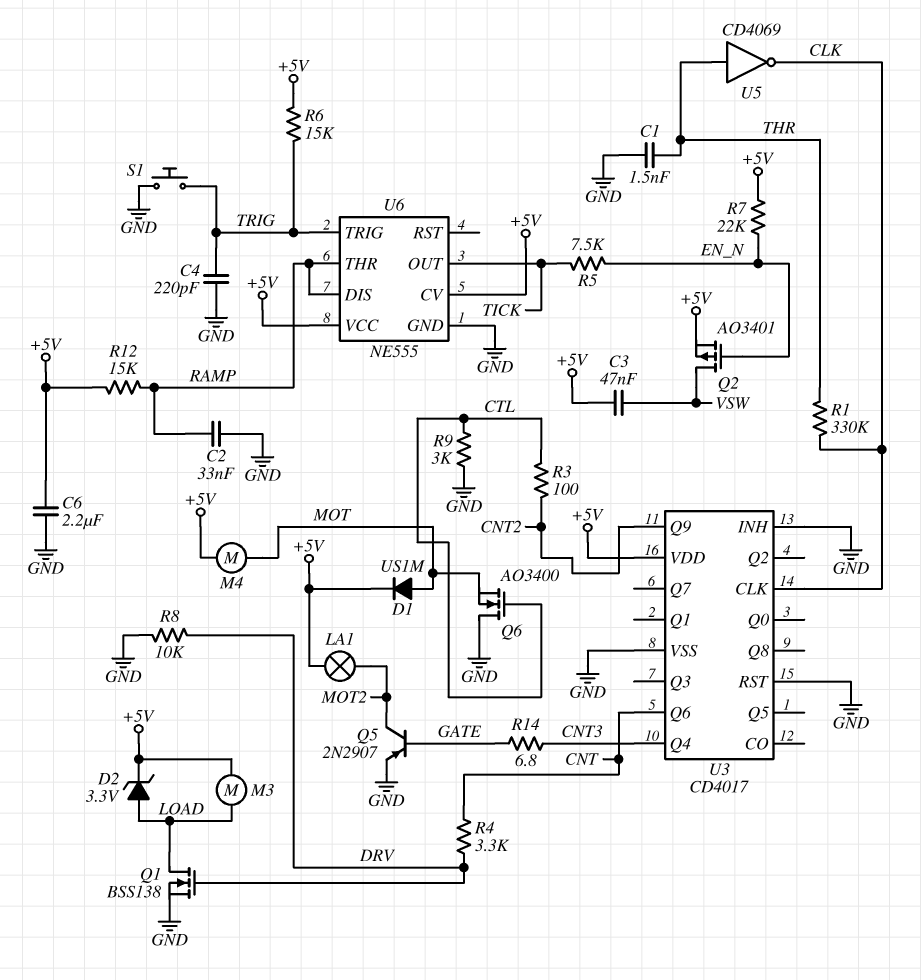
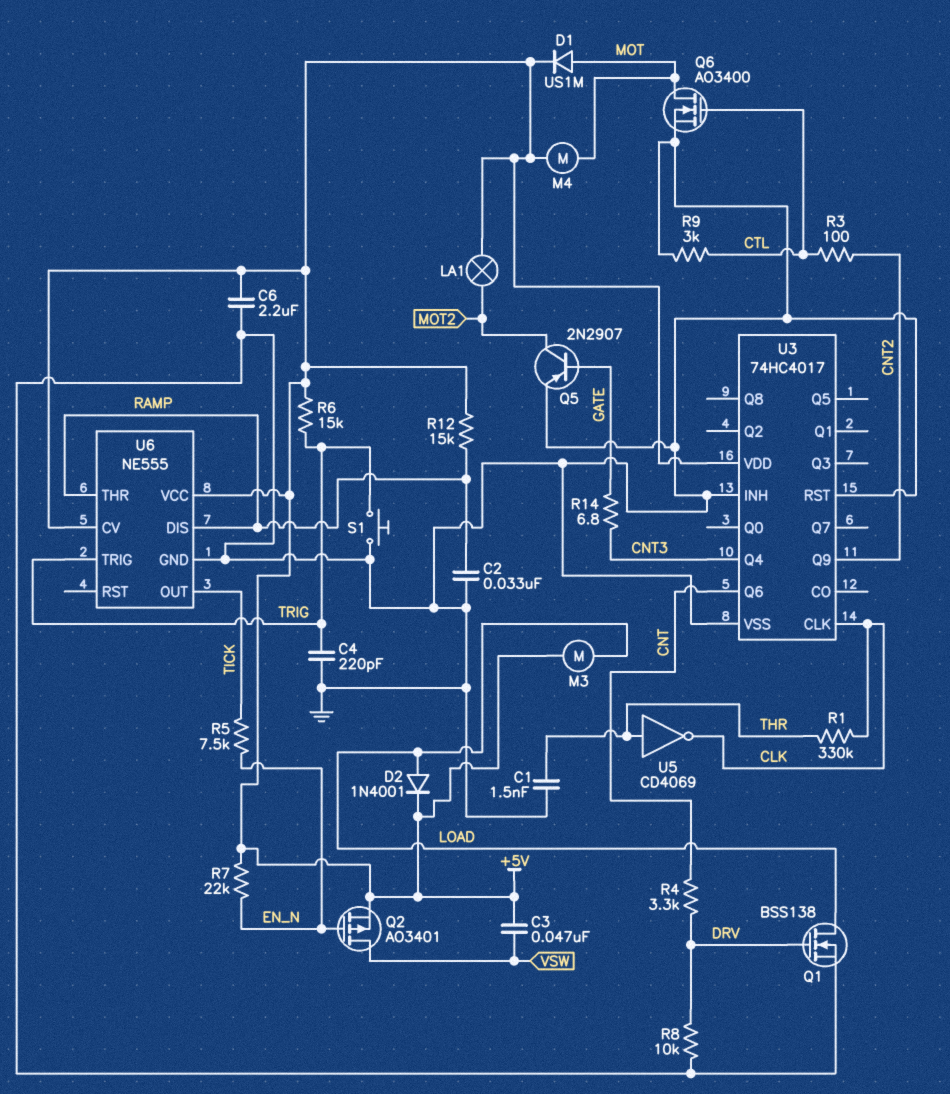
D2: zener 3.3V (A LOAD, K +5V) -> diode 1N4001 (A LOAD, K +5V)
Q6: NMOS AO3400 (G CTL, D GND, S MOT) -> NMOS AO3400 (G CTL, D MOT, S GND)
U3: CD4017 -> 74HC4017

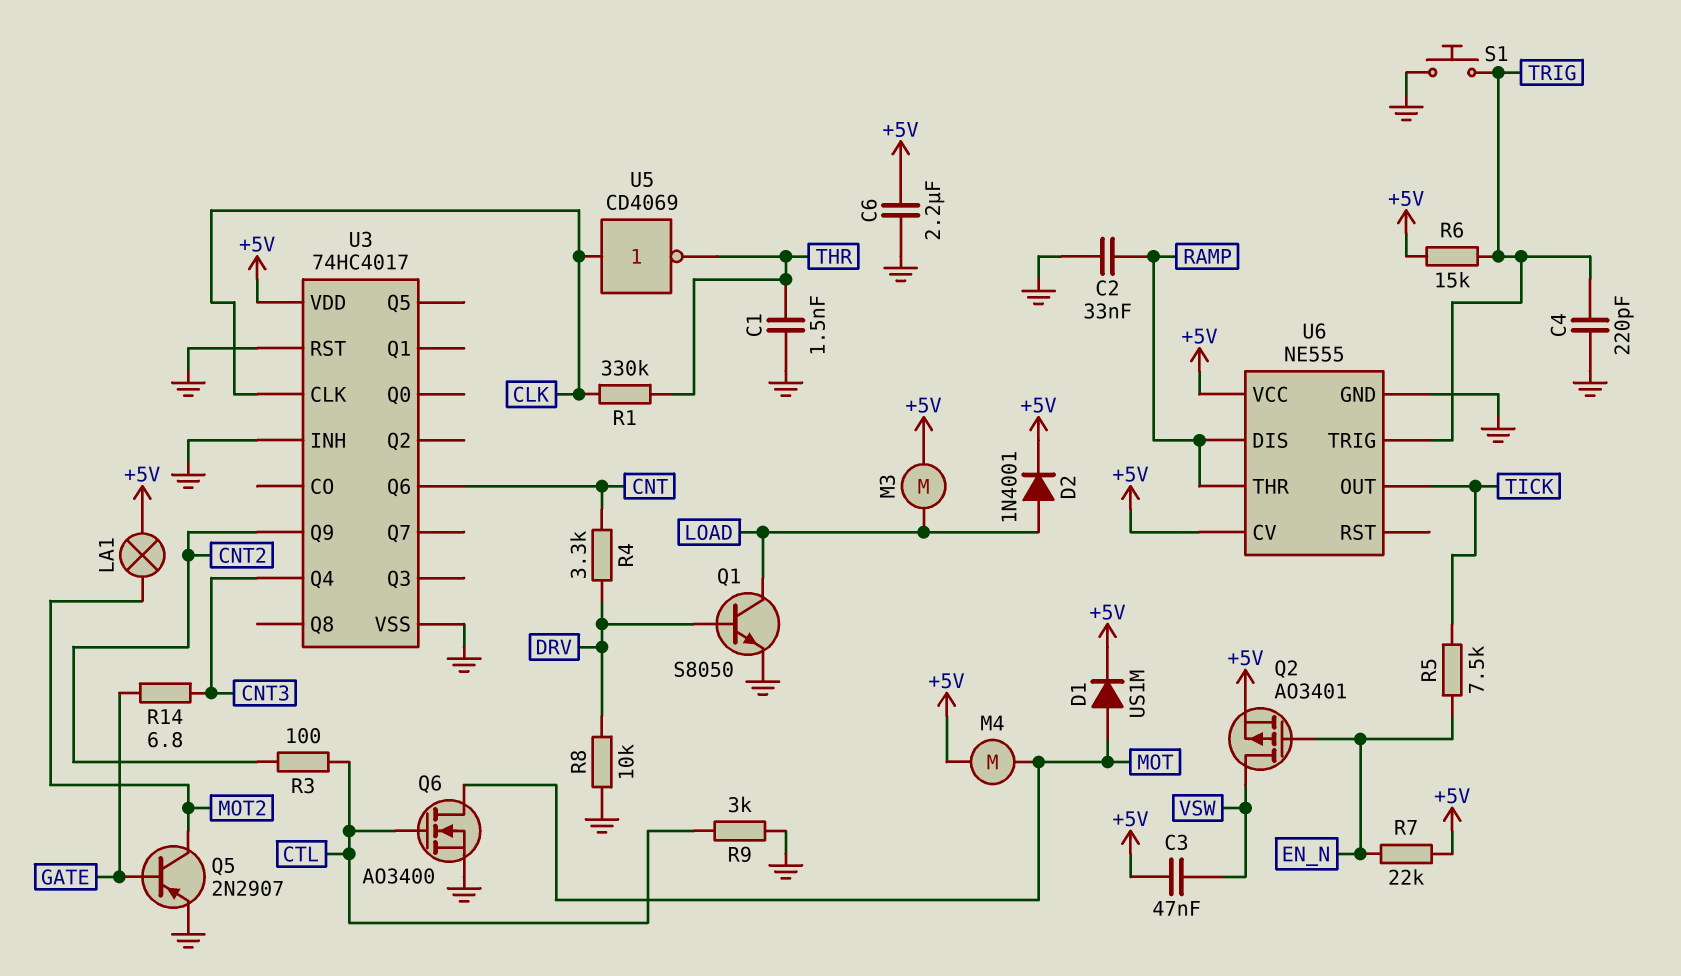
Q1: NMOS BSS138 (G DRV, D LOAD, S GND) -> NPN S8050 (B DRV, C LOAD, E GND)
R12: 15k (+5V, RAMP) -> none
U5: NOT CD4069 (in THR, out CLK) -> NOT CD4069 (in CLK, out THR)

